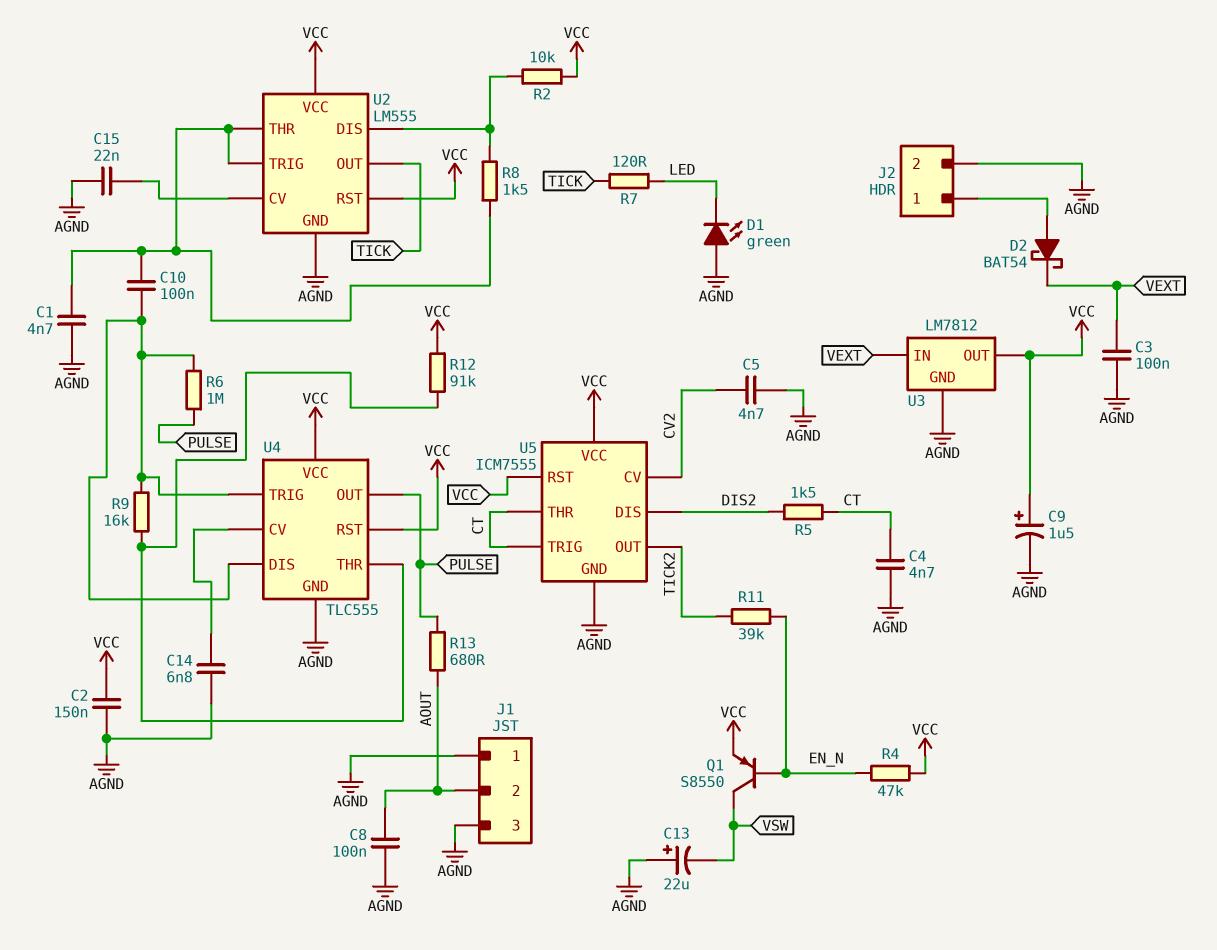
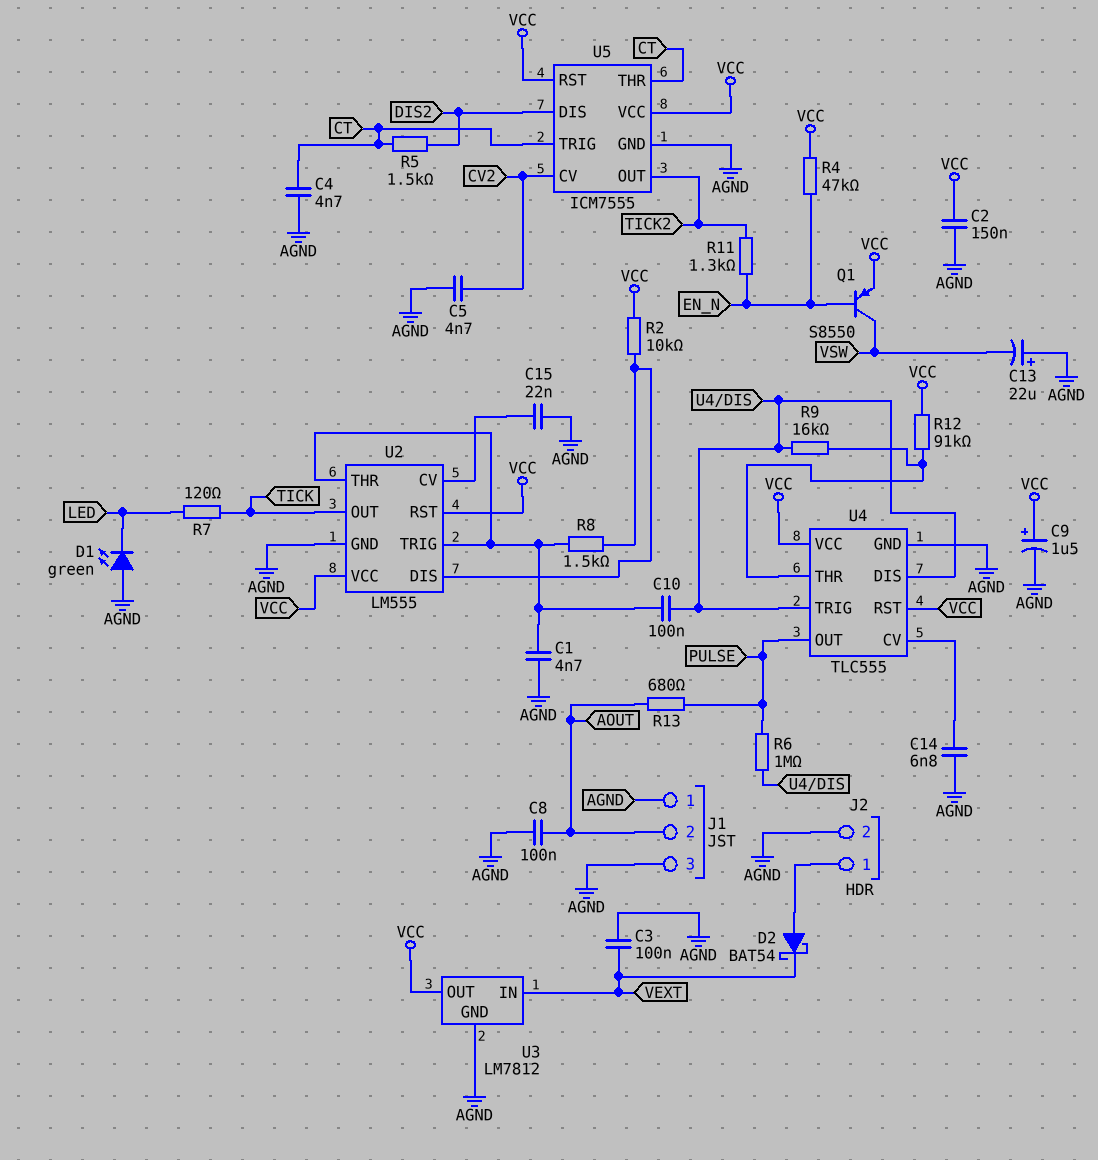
R11: 39k (EN_N, TICK2) -> 1.3k (EN_N, TICK2)

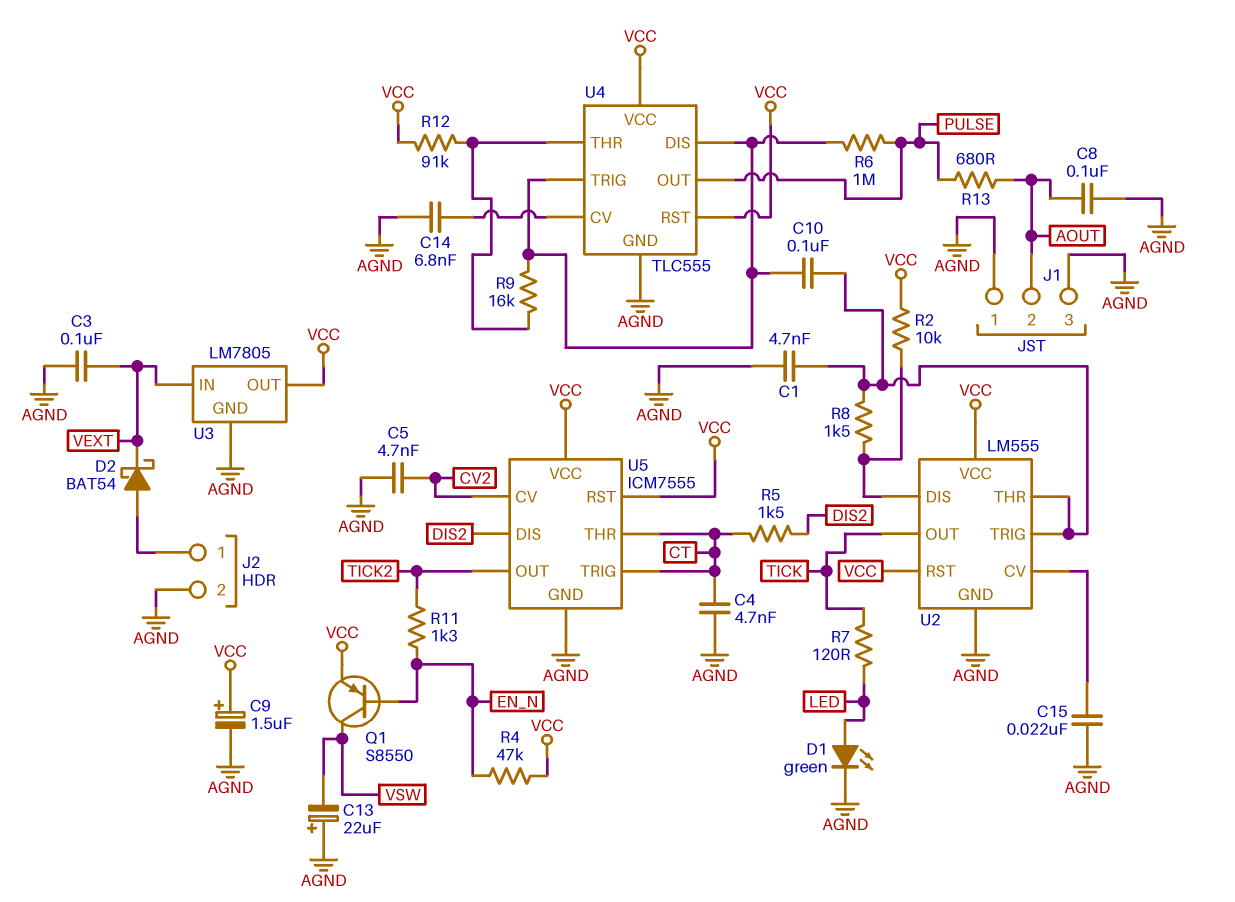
C2: 150nF (AGND, VCC) -> none
D1: LED green (A AGND, K LED) -> LED green (A LED, K AGND)
U3: LM7812 -> LM7805

